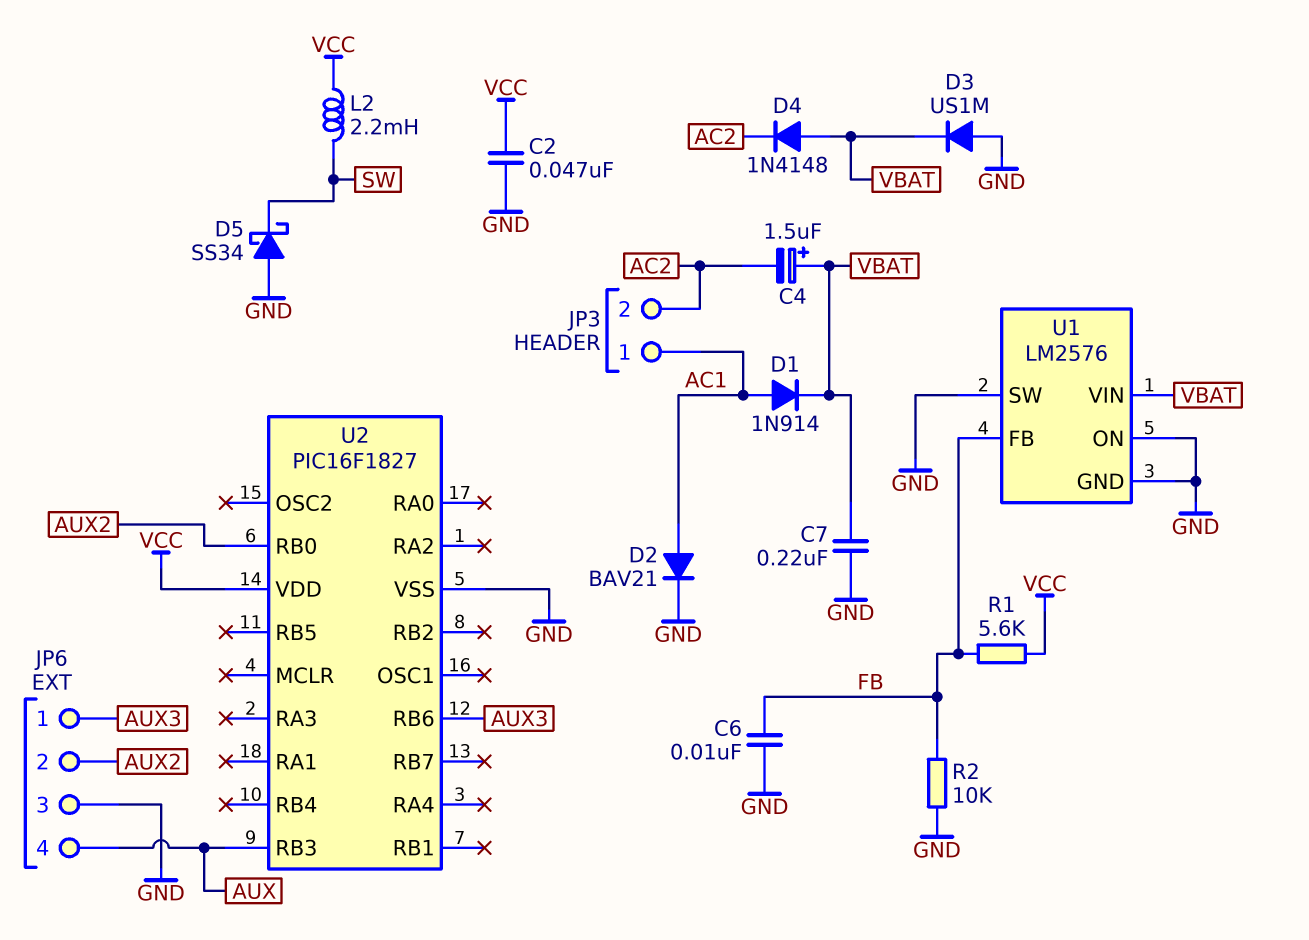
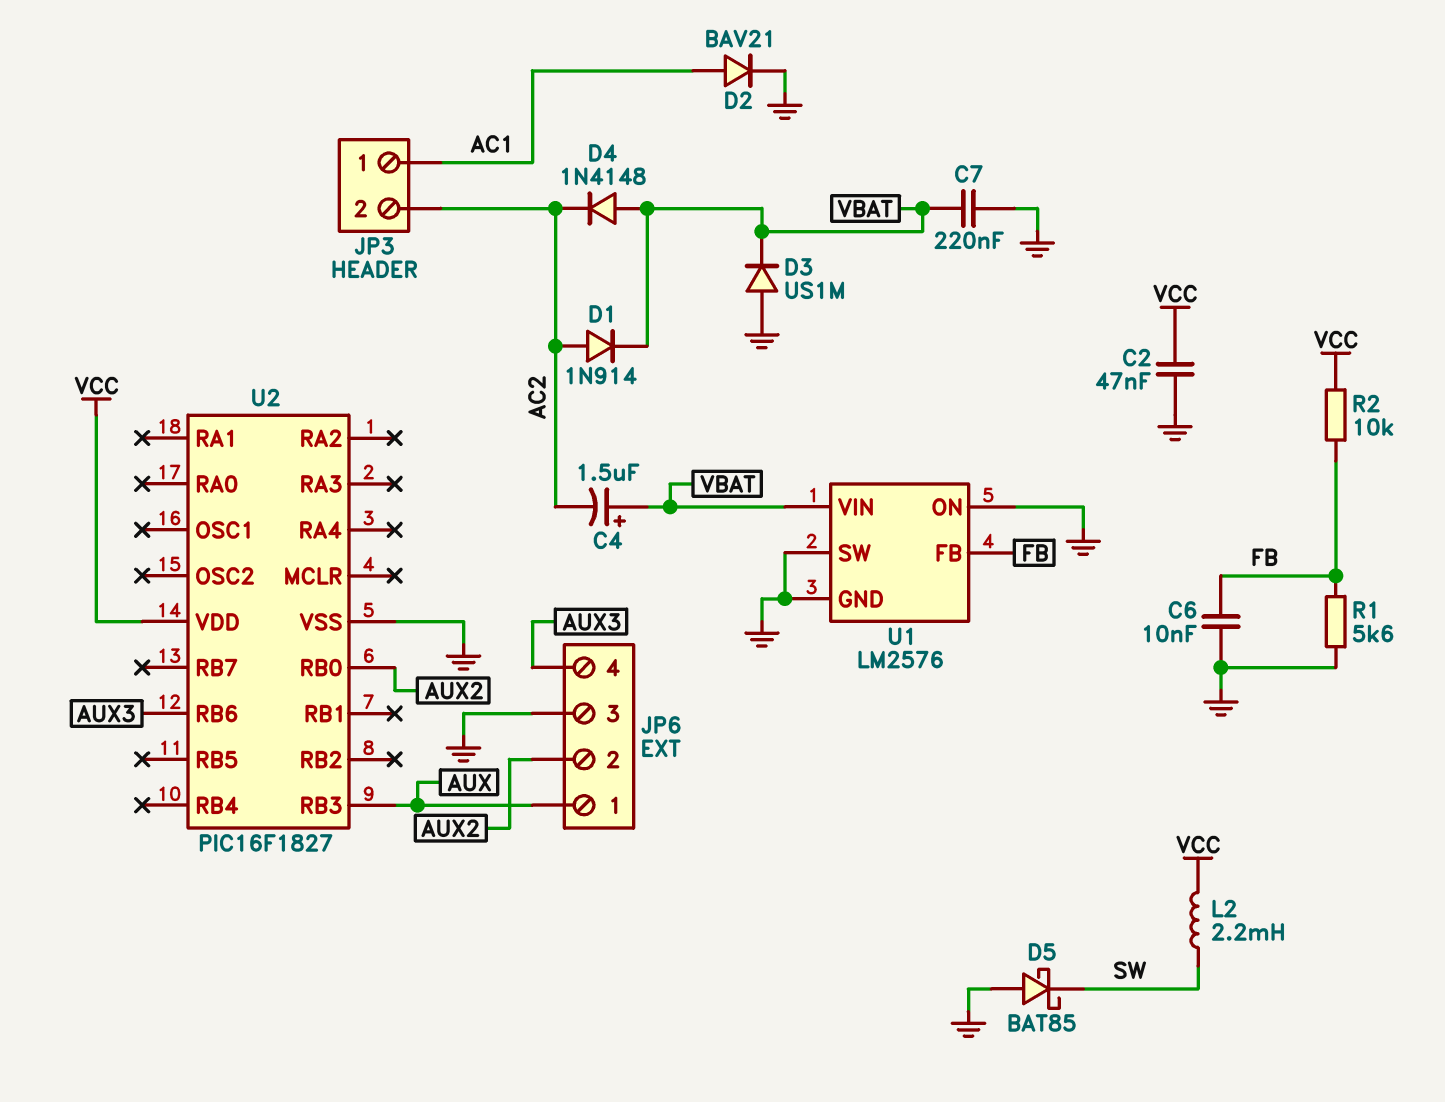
D1: diode 1N914 (A AC1, K VBAT) -> diode 1N914 (A AC2, K VBAT)
D5: schottky SS34 (A GND, K SW) -> schottky BAT85 (A GND, K SW)
JP6 pin 1: AUX3 -> AUX
JP6 pin 4: AUX -> AUX3
R1: 5.6k (FB, VCC) -> 5.6k (FB, GND)
R2: 10k (FB, GND) -> 10k (FB, VCC)

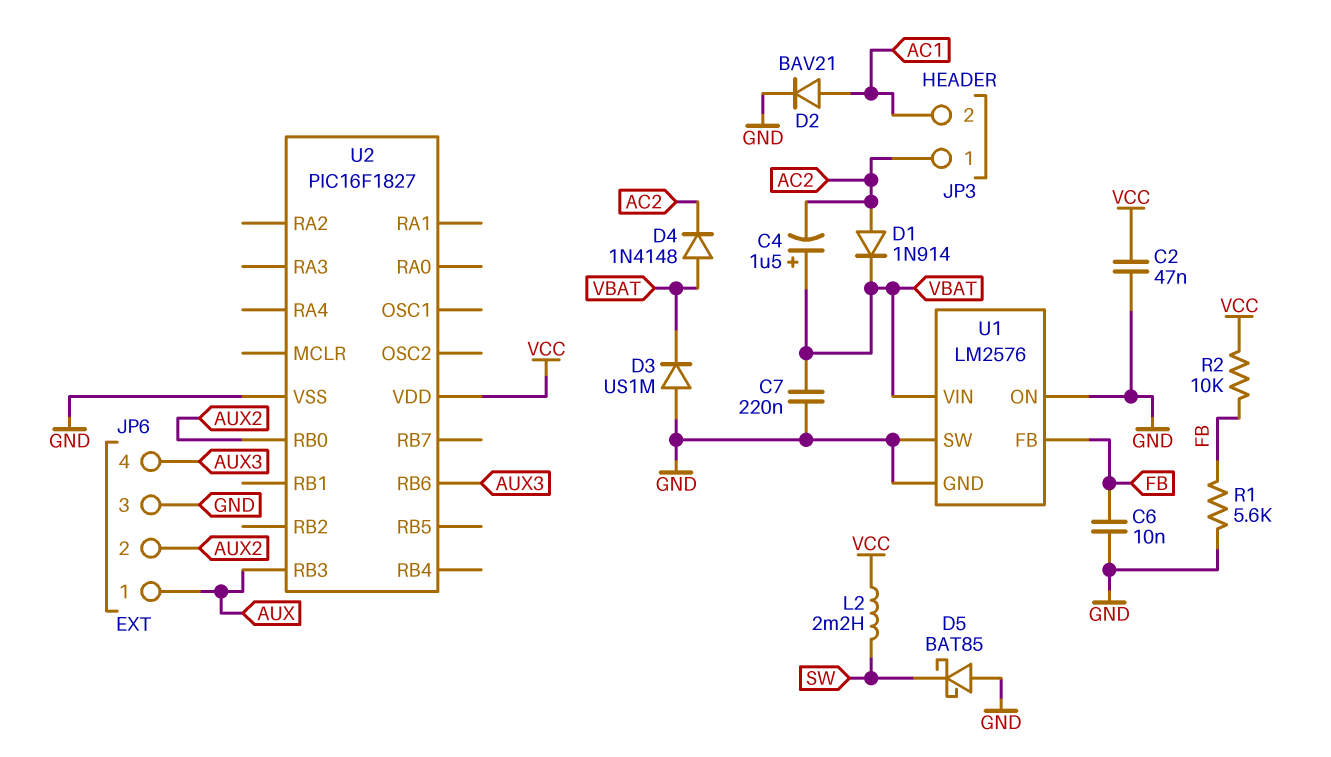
JP3 pin 1: AC1 -> AC2
JP3 pin 2: AC2 -> AC1

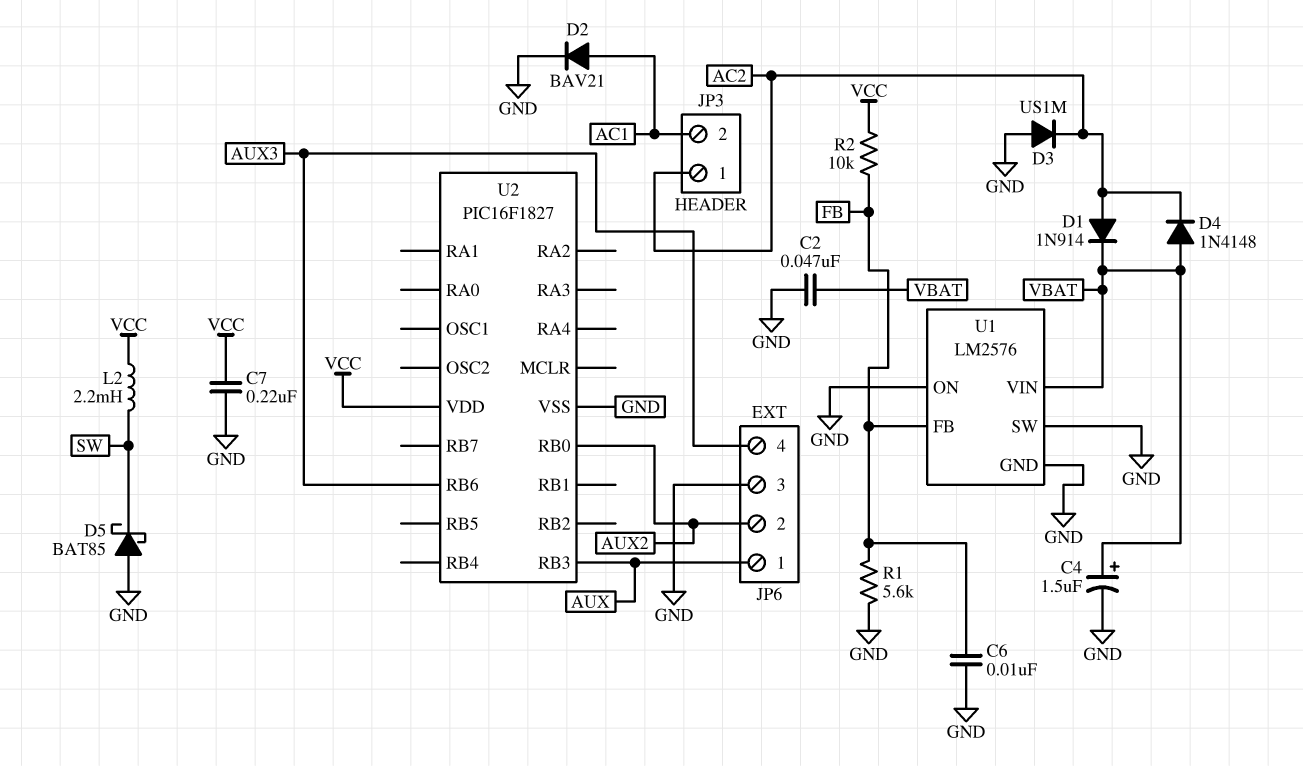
C2: 47nF (GND, VCC) -> 47nF (GND, VBAT)
C4: 1.5uF (plus VBAT, minus AC2) -> 1.5uF (plus VBAT, minus GND)
C7: 220nF (GND, VBAT) -> 220nF (GND, VCC)
D3: diode US1M (A GND, K VBAT) -> diode US1M (A GND, K AC2)

